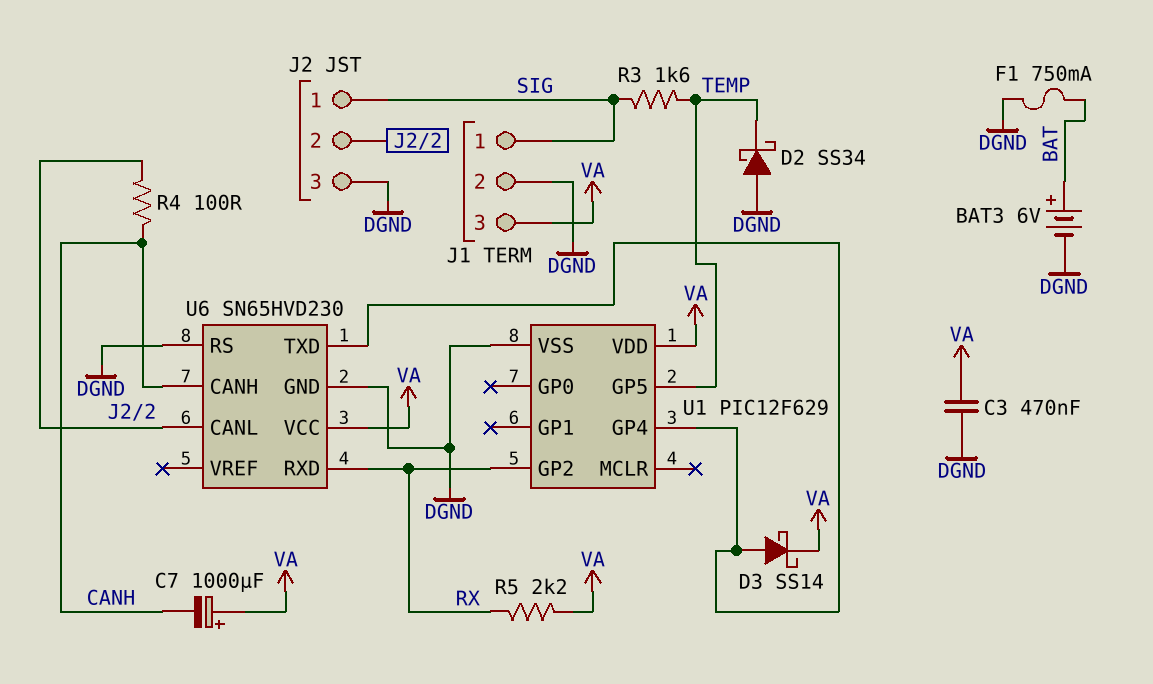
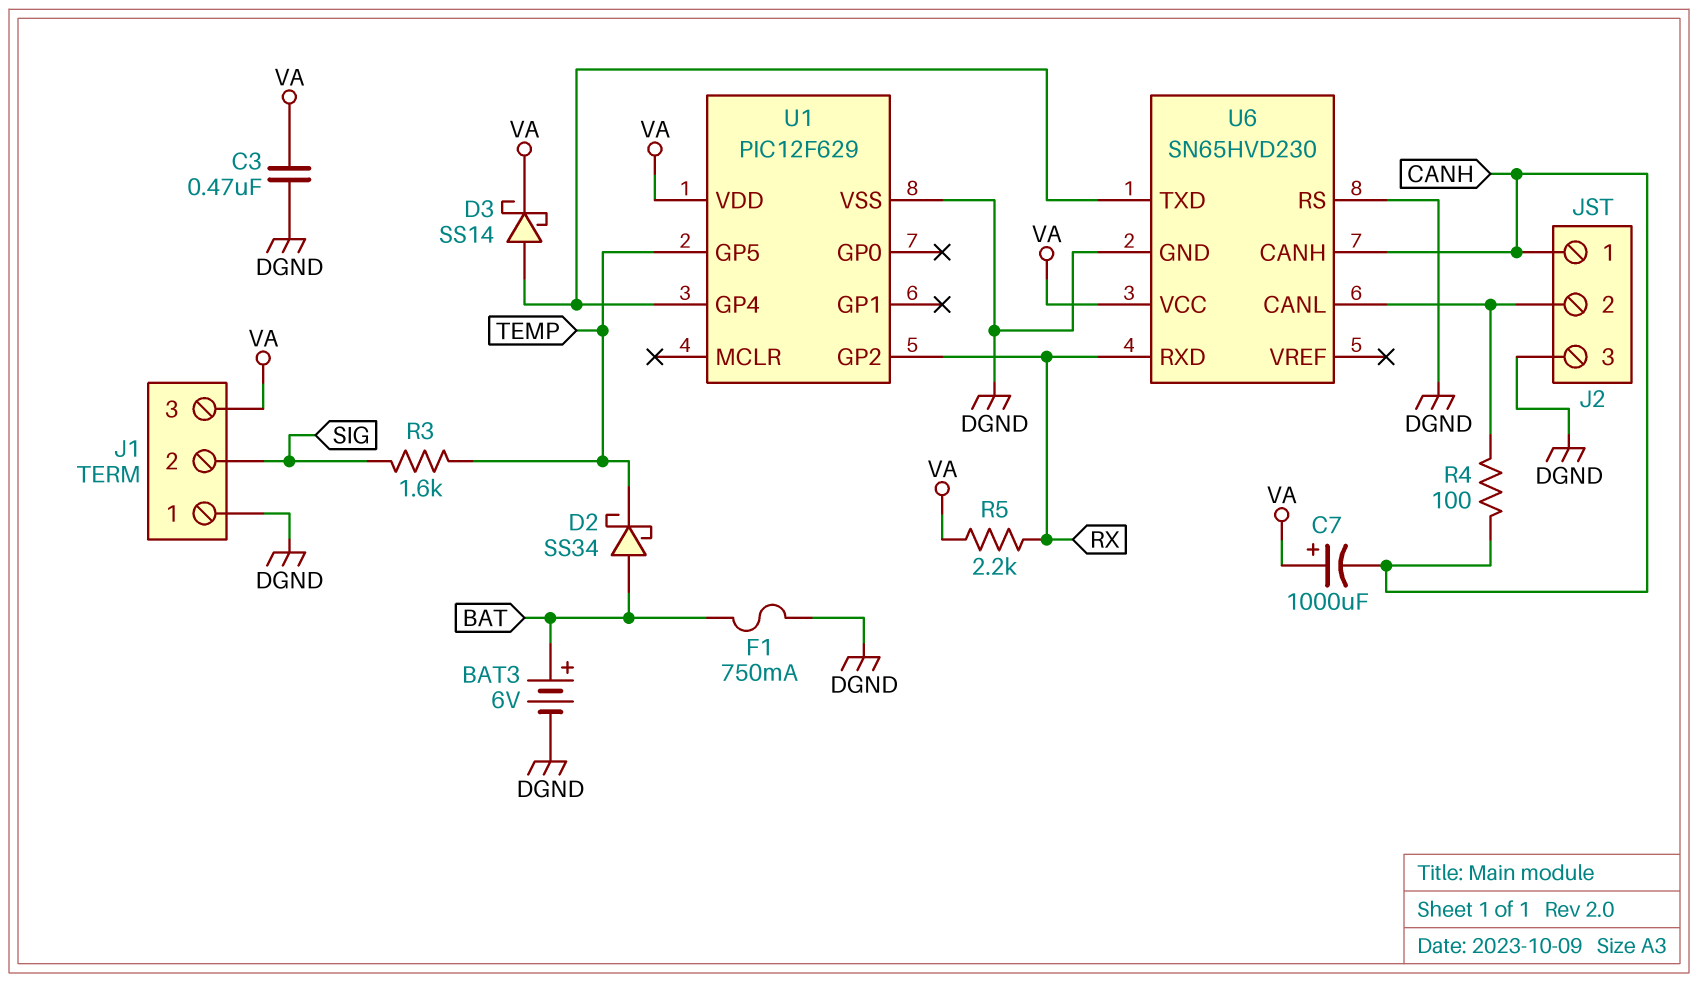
D2: schottky SS34 (A DGND, K TEMP) -> schottky SS34 (A BAT, K TEMP)
J1 pin 1: SIG -> DGND
J1 pin 2: DGND -> SIG
J2 pin 1: SIG -> CANH

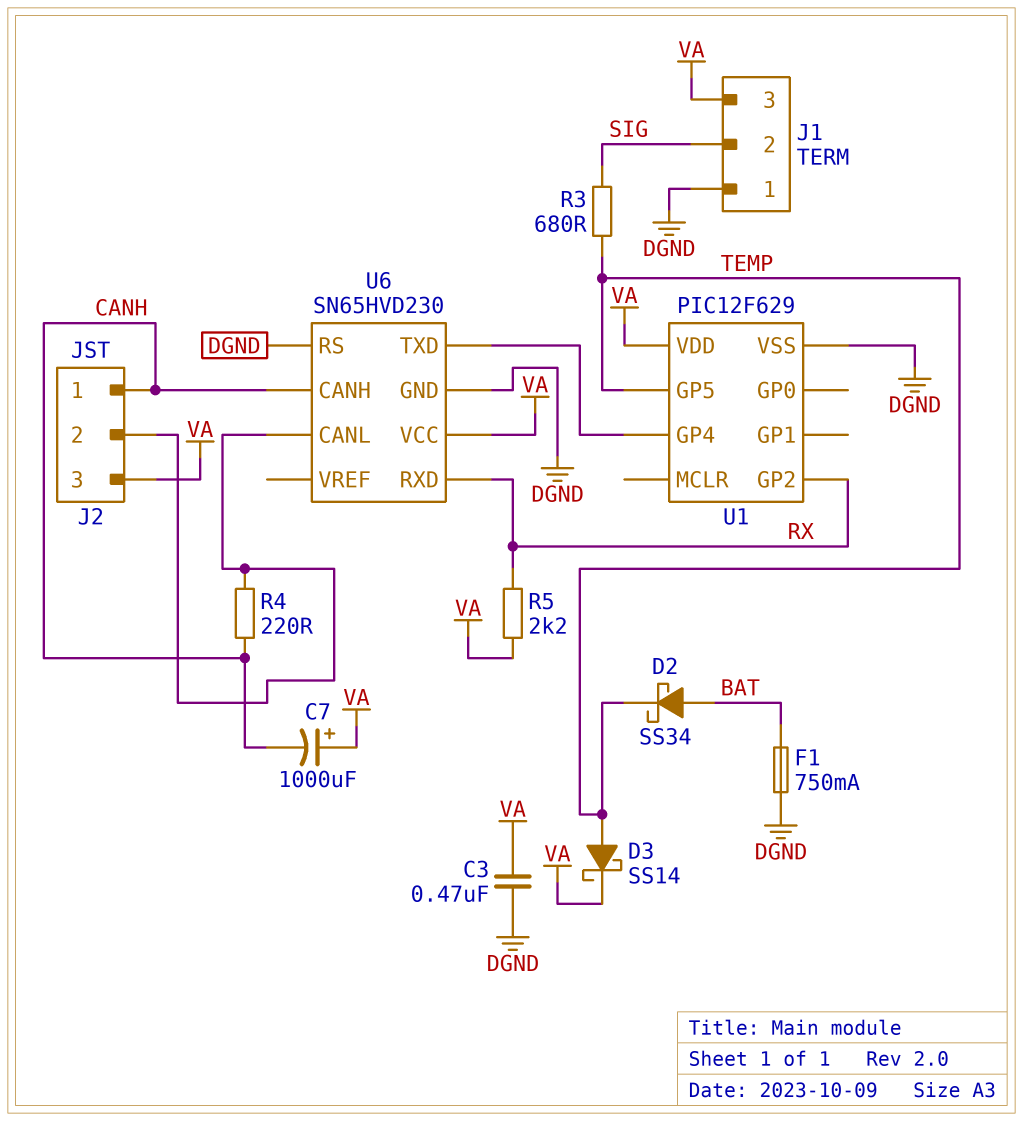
BAT3: 6V (plus BAT, minus DGND) -> none
D3: schottky SS14 (A U1/GP4, K VA) -> schottky SS14 (A TEMP, K VA)
J2 pin 3: DGND -> VA
R3: 1.6k (SIG, TEMP) -> 680 (SIG, TEMP)
R4: 100 (CANH, J2/2) -> 220 (CANH, J2/2)

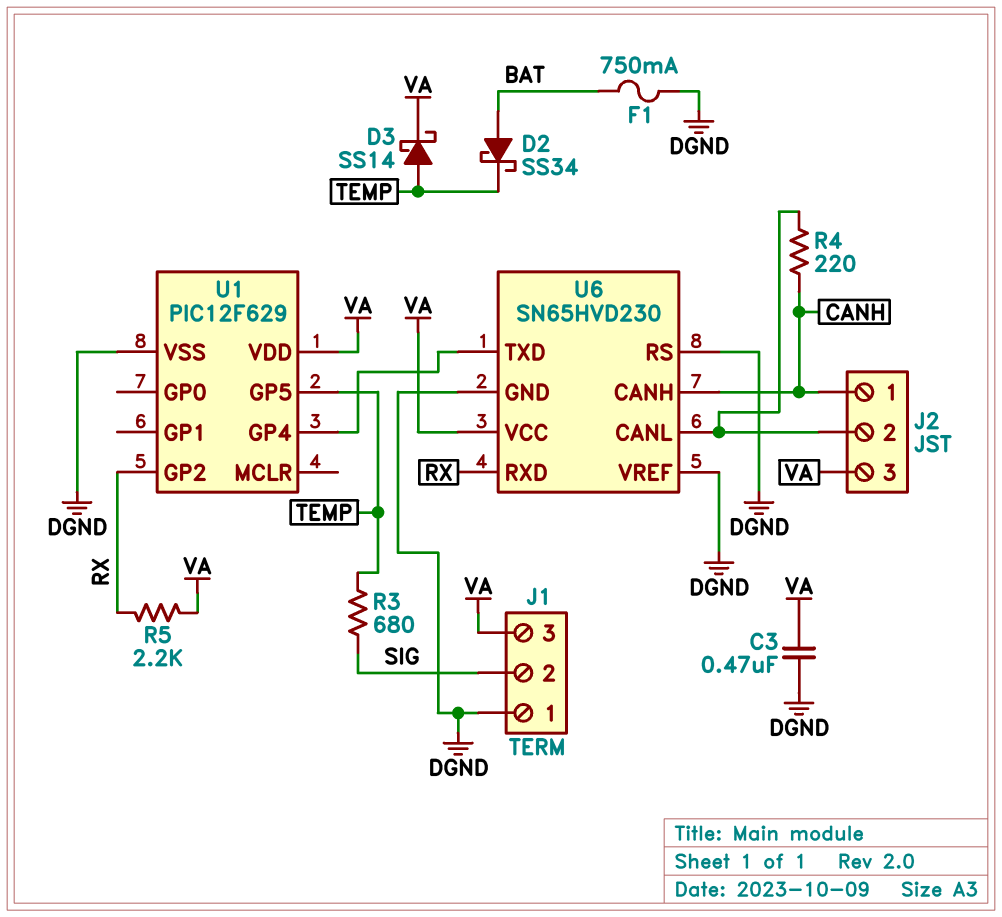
C7: 1000uF (plus VA, minus CANH) -> none
U6 pin VREF: none -> DGND

